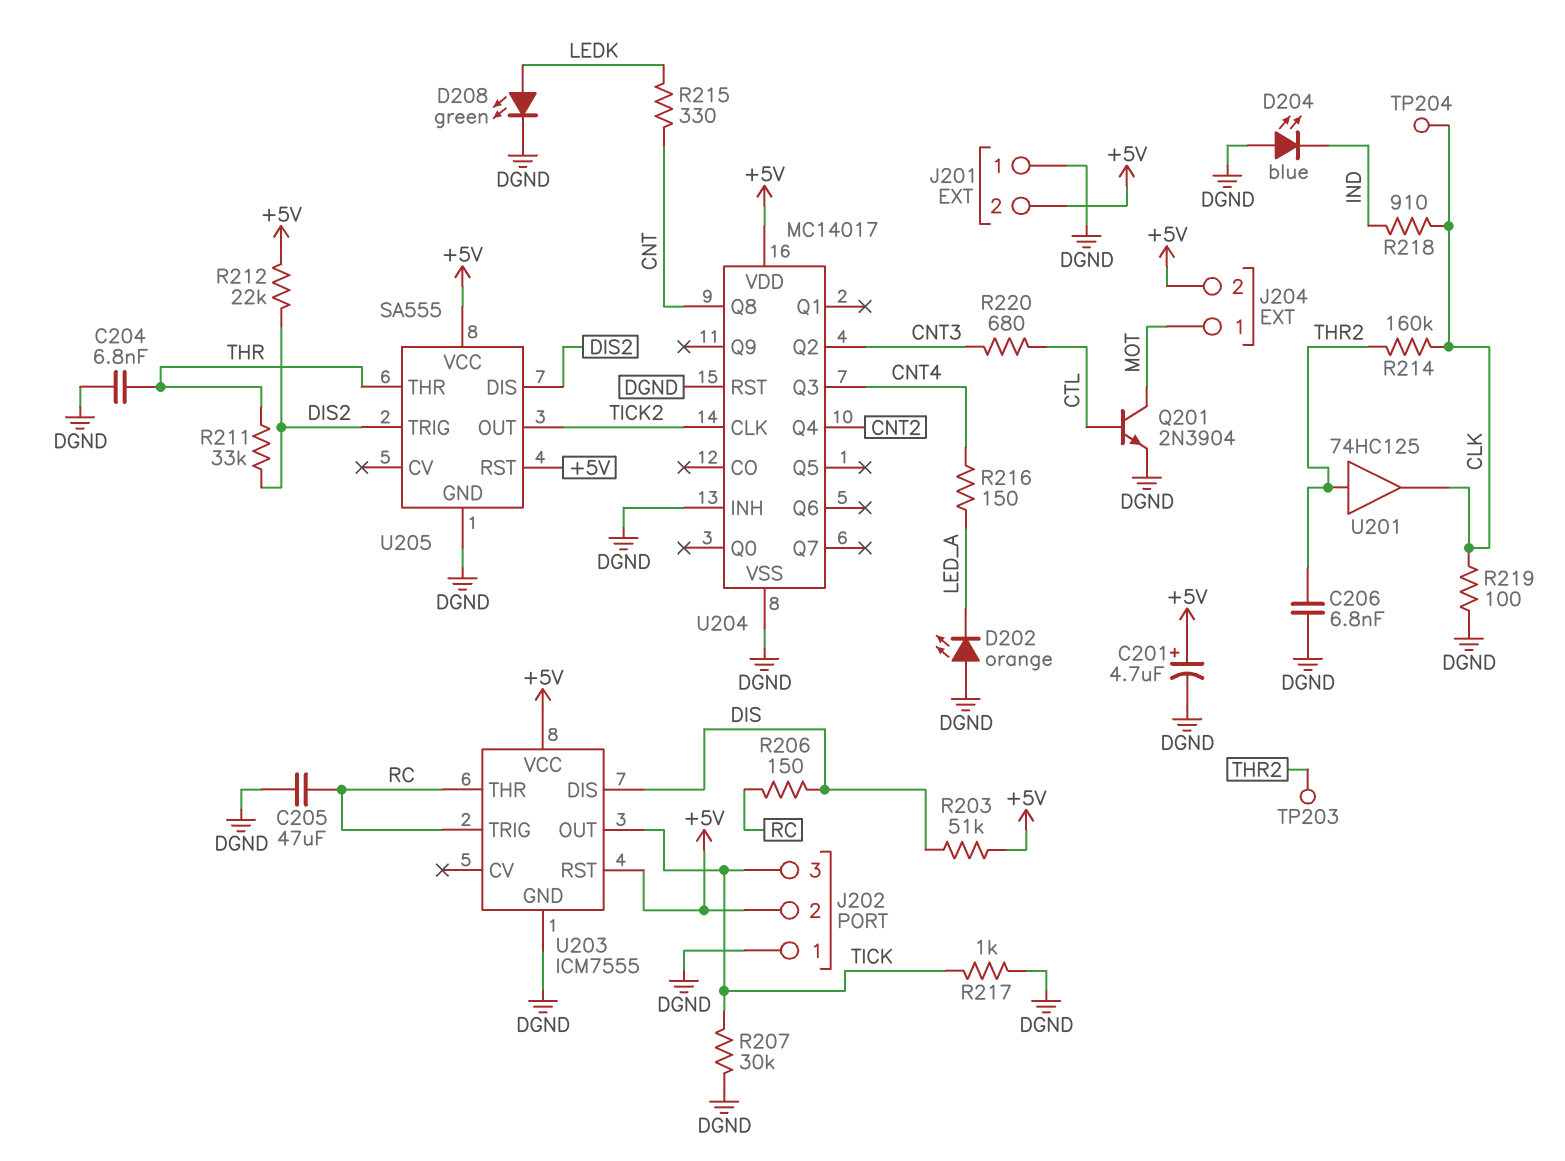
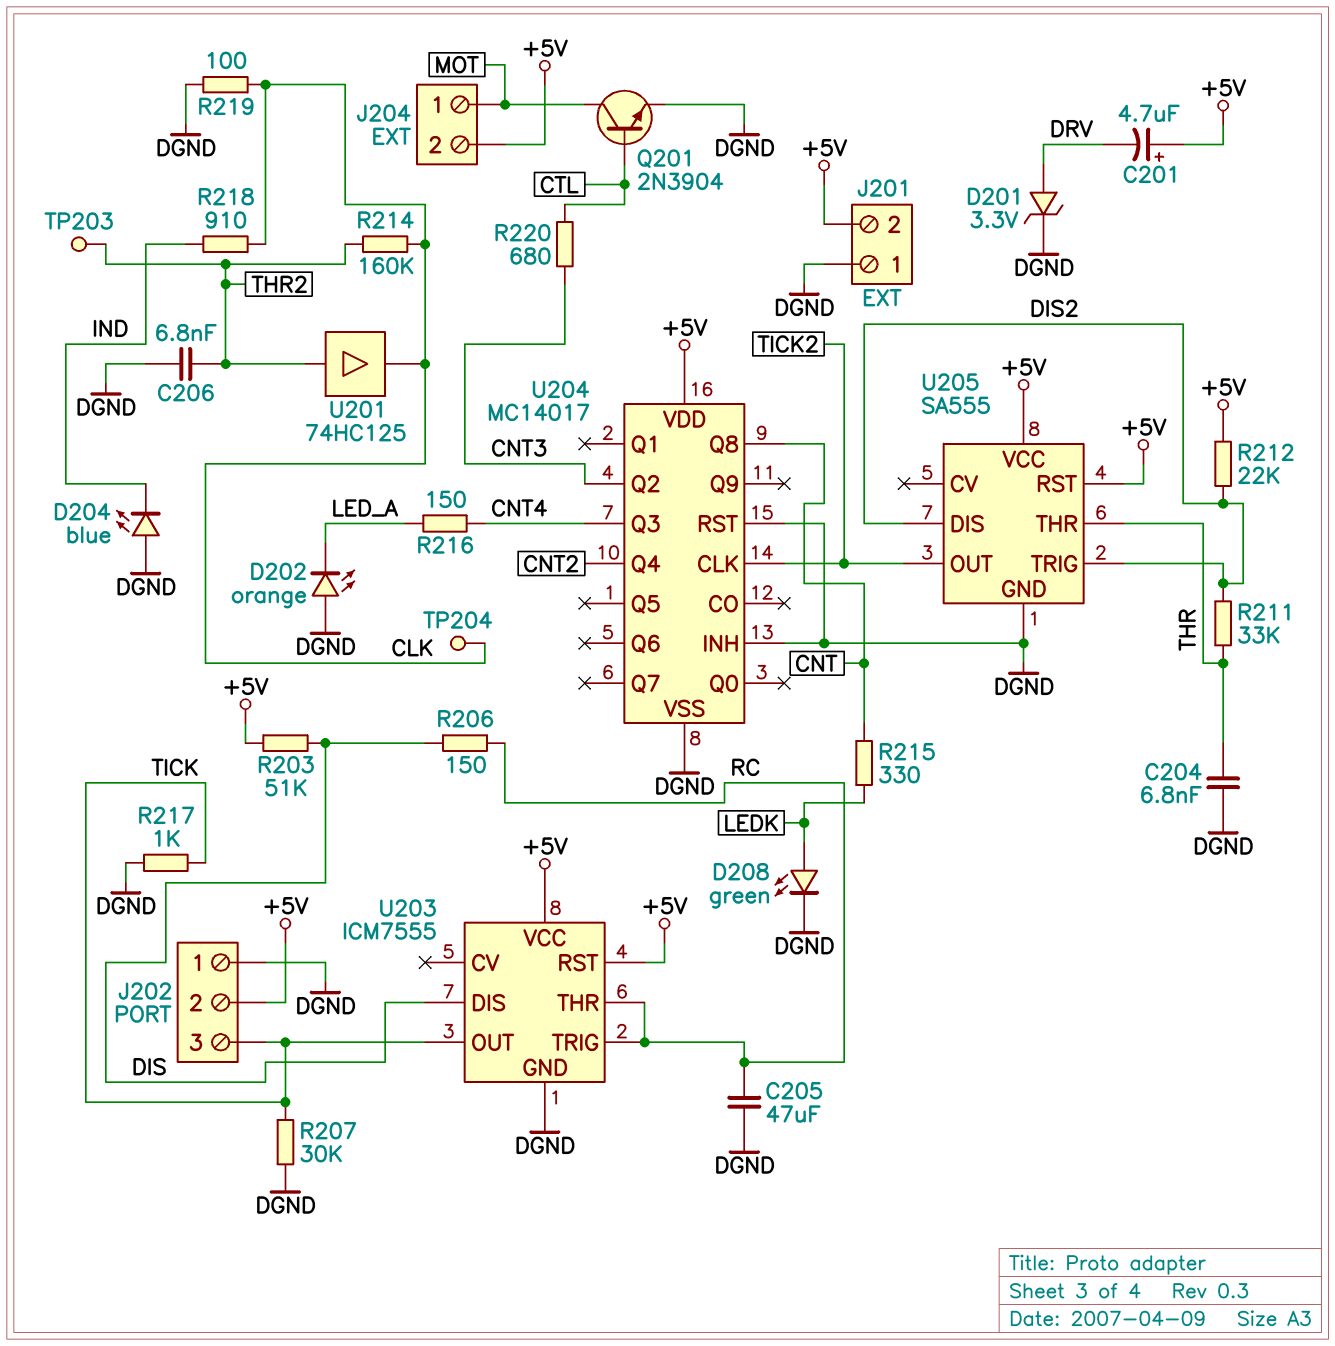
C201: 4.7uF (plus +5V, minus DGND) -> 4.7uF (plus +5V, minus DRV)
D201: none -> zener 3.3V (A DRV, K DGND)

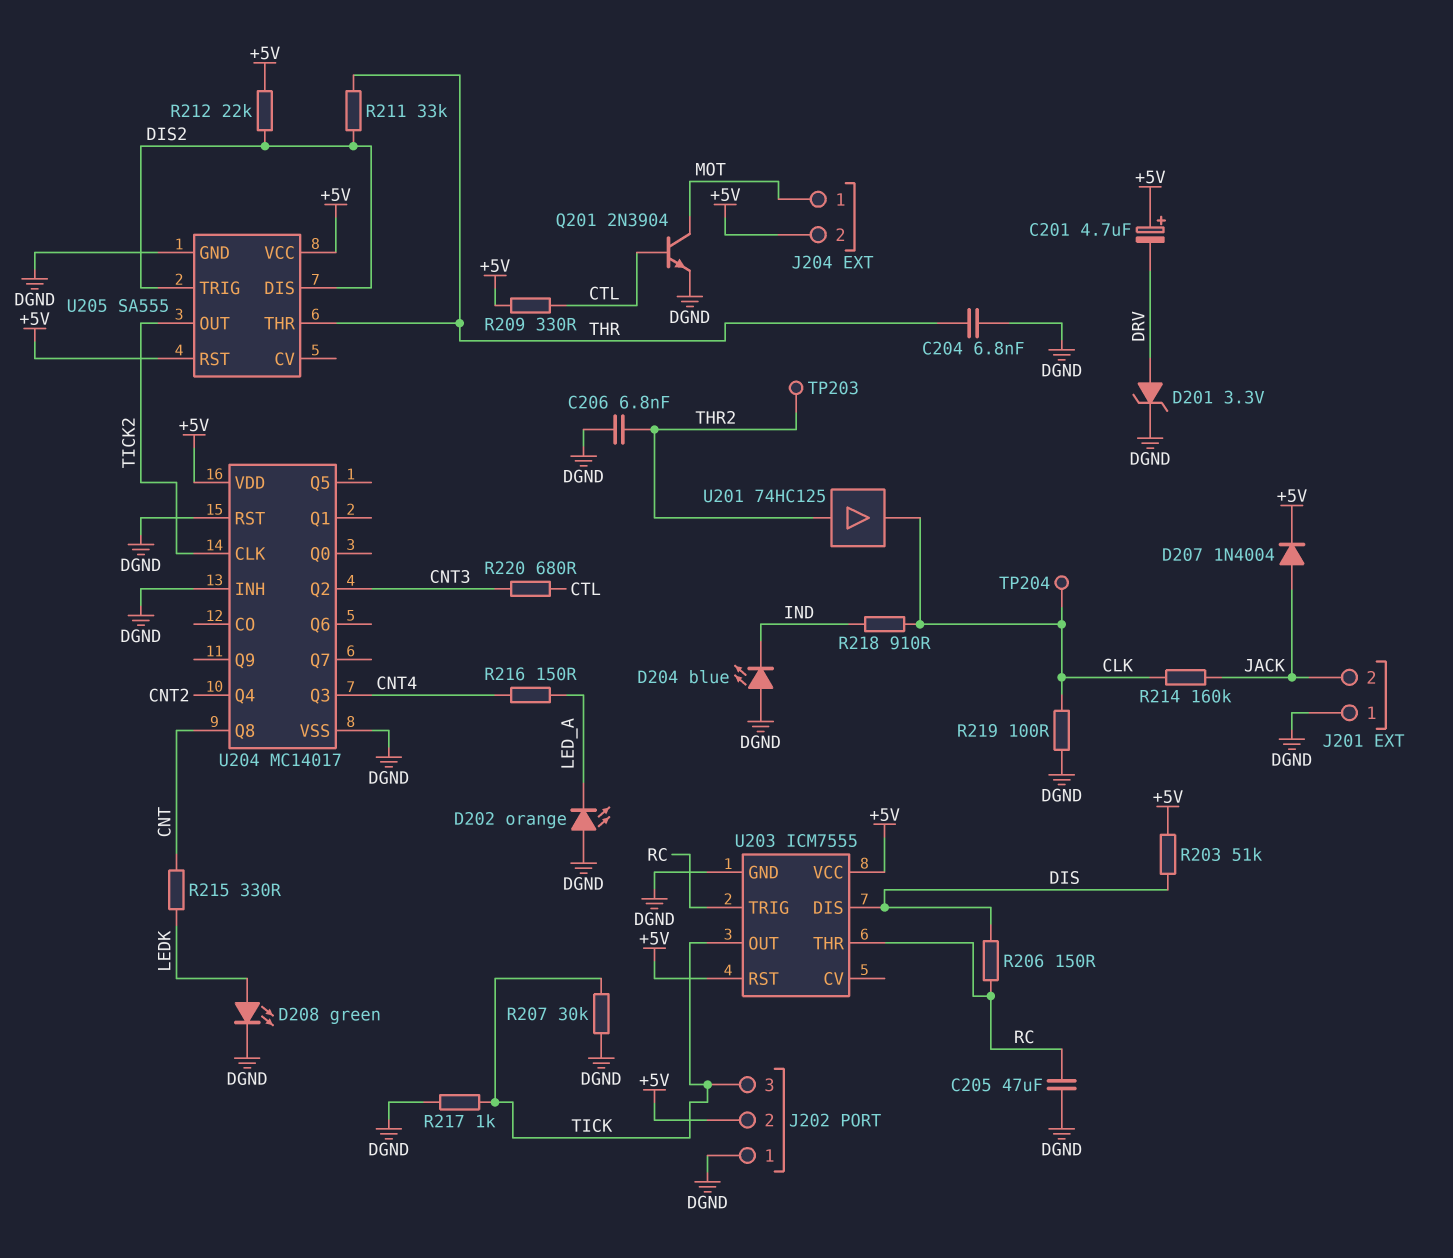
D207: none -> diode 1N4004 (A JACK, K +5V)
J201 pin 2: +5V -> JACK
R209: none -> 330 (+5V, CTL)
R214: 160k (CLK, THR2) -> 160k (CLK, JACK)

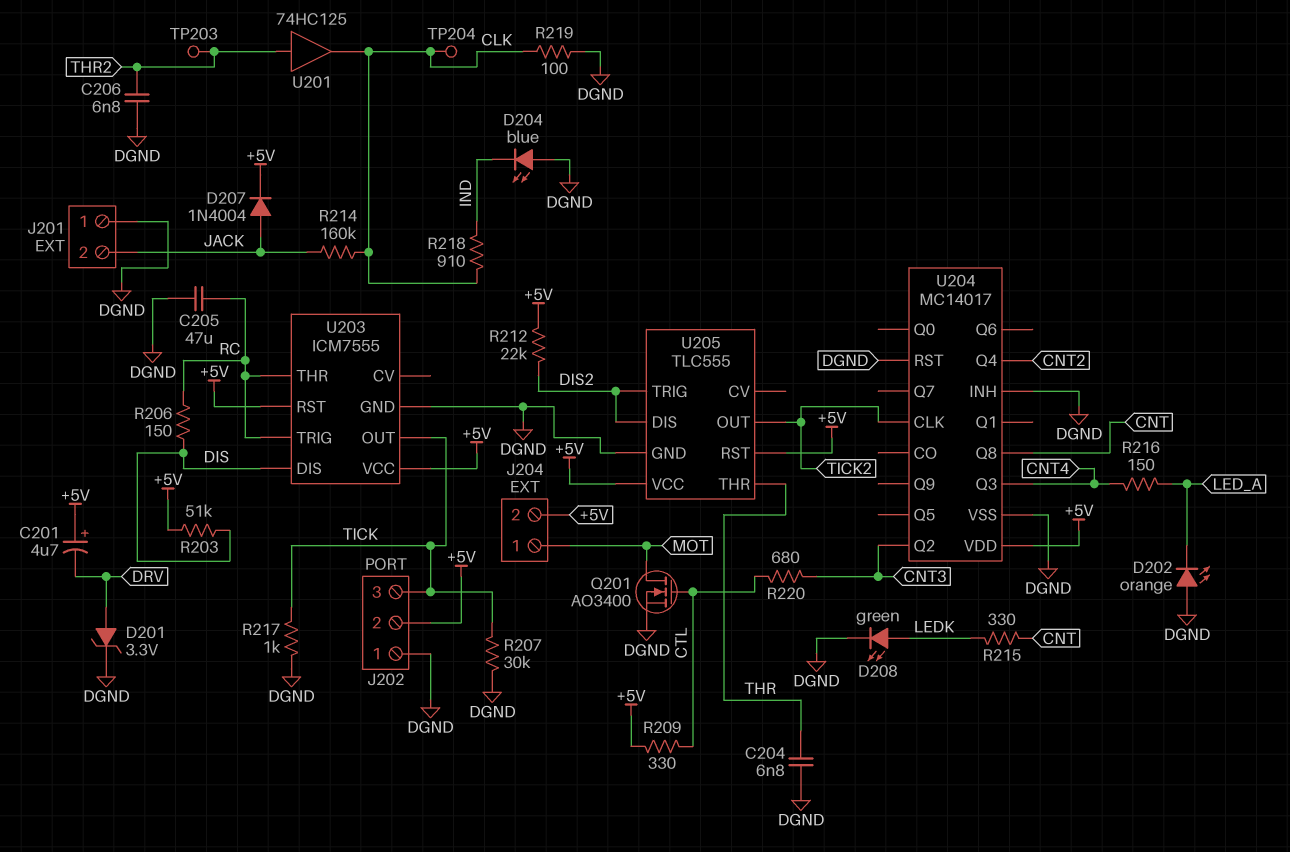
Q201: NPN 2N3904 (B CTL, C MOT, E DGND) -> NMOS AO3400 (G CTL, D MOT, S DGND)
R211: 33k (DIS2, THR) -> none
U205: SA555 -> TLC555

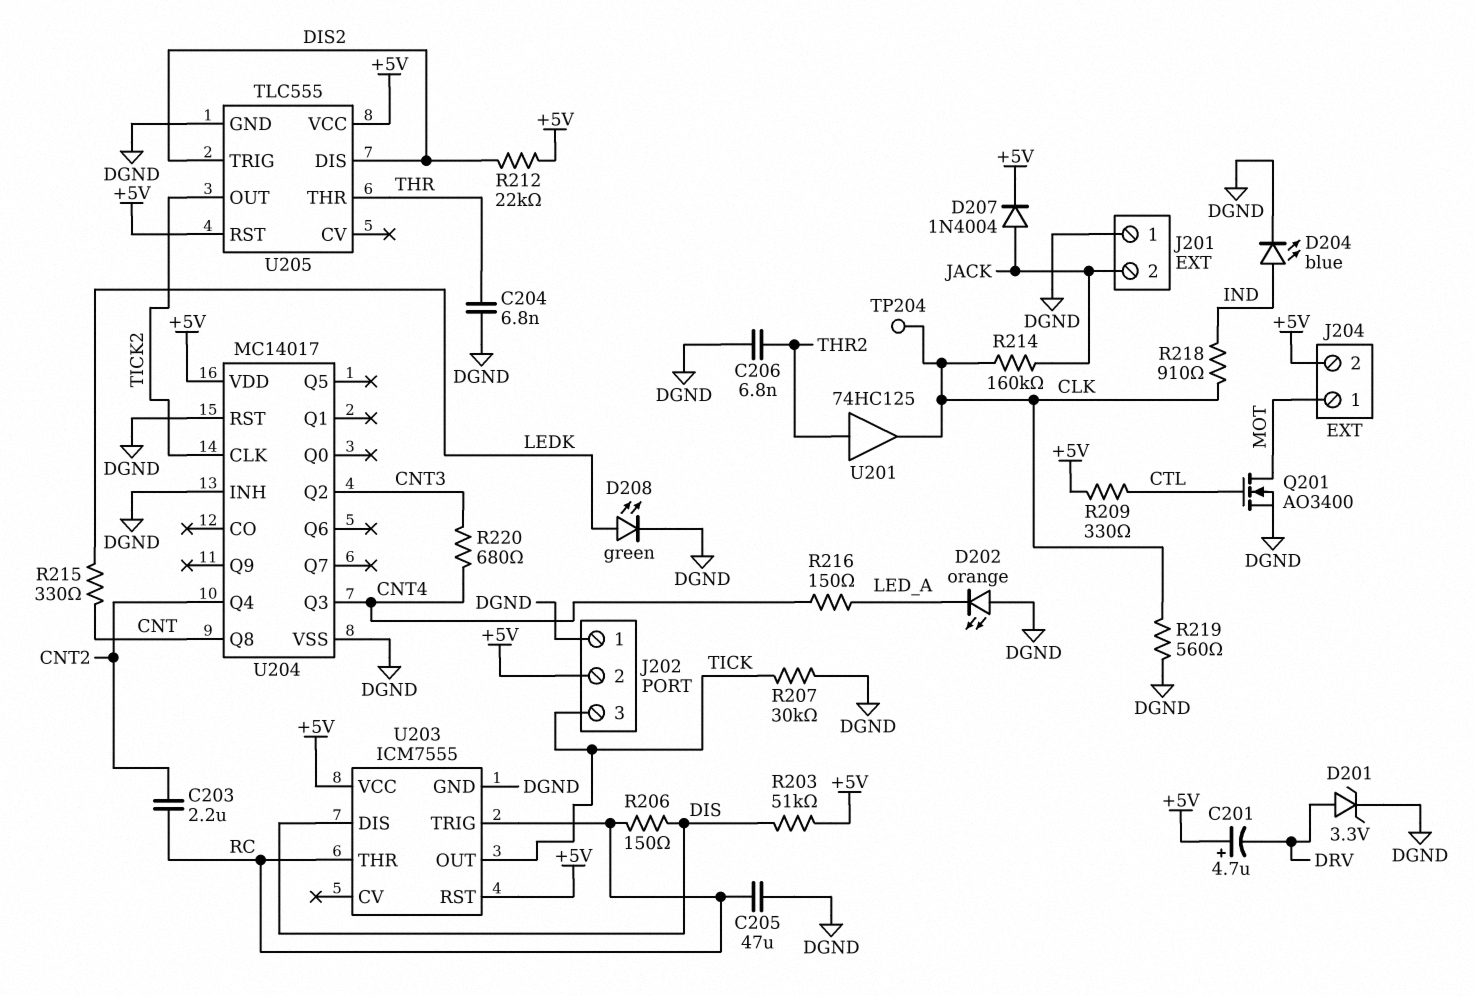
C203: none -> 2.2uF (CNT2, RC)
D204: LED blue (A DGND, K IND) -> LED blue (A IND, K DGND)
R217: 1k (DGND, TICK) -> none
R219: 100 (CLK, DGND) -> 560 (CLK, DGND)
R220: 680 (CNT3, CTL) -> 680 (CNT3, CNT4)
TP203: test point (THR2) -> none

